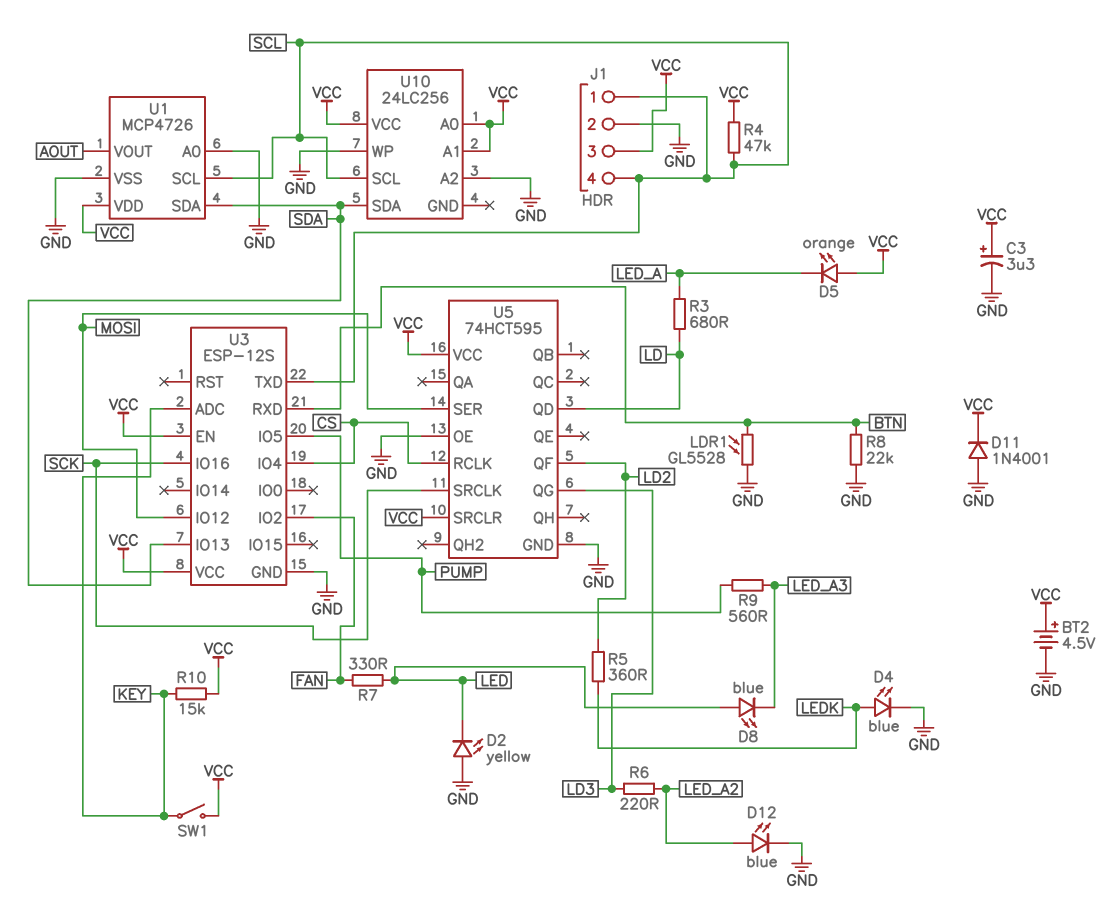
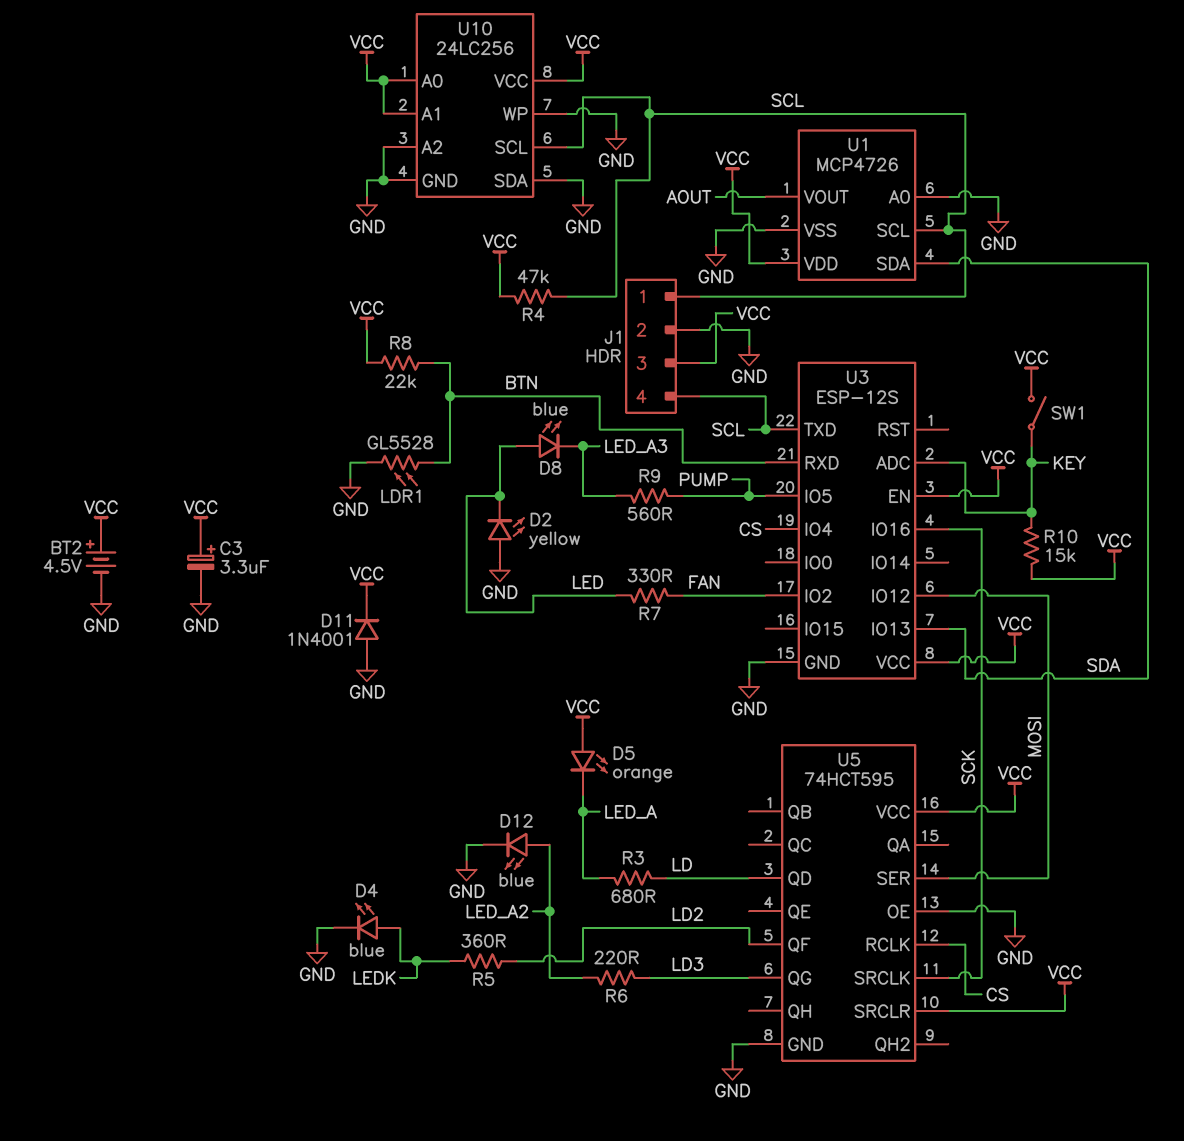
R8: 22k (BTN, GND) -> 22k (BTN, VCC)
U10 pin GND: none -> GND
U10 pin SDA: SDA -> GND

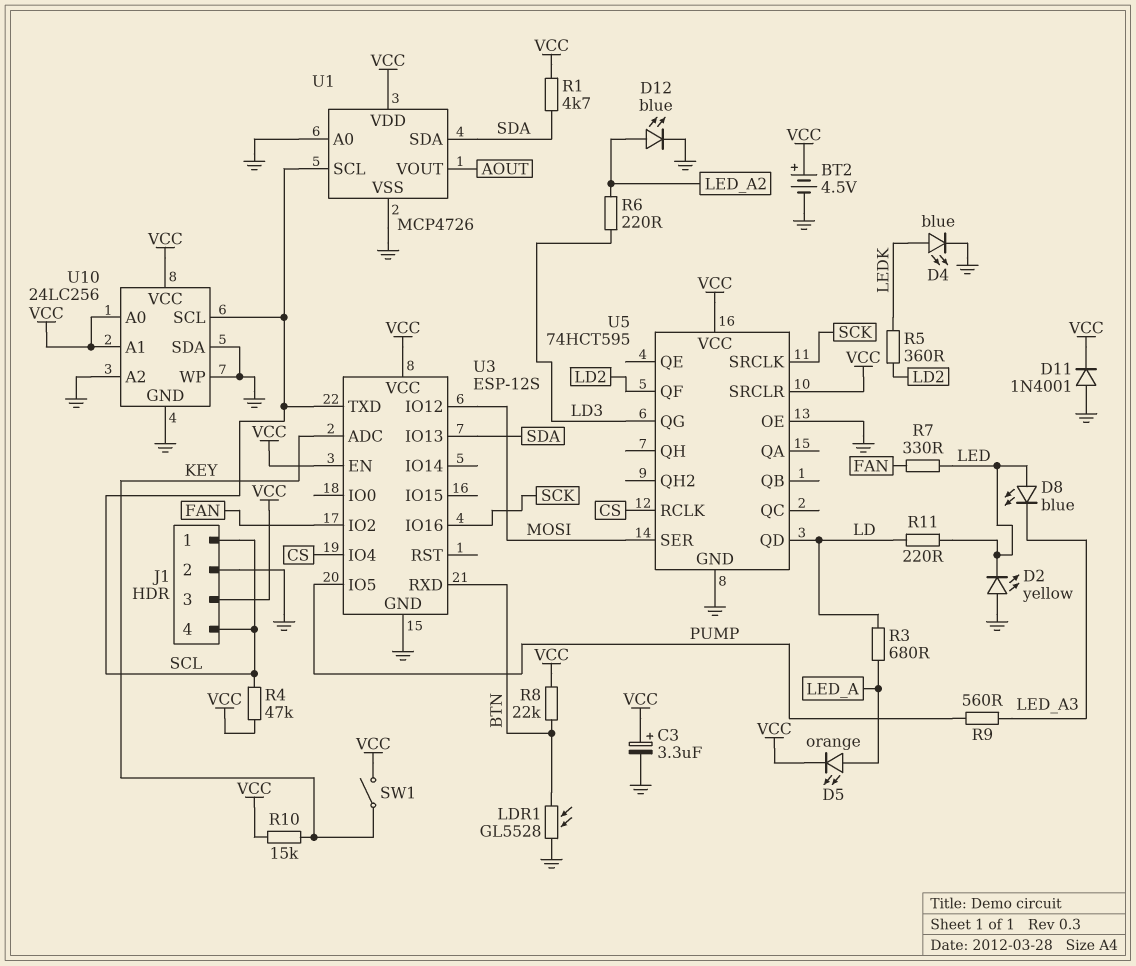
D5: LED orange (A VCC, K LED_A) -> LED orange (A LED_A, K VCC)
R1: none -> 4.7k (SDA, VCC)
R11: none -> 220 (LD, LED)

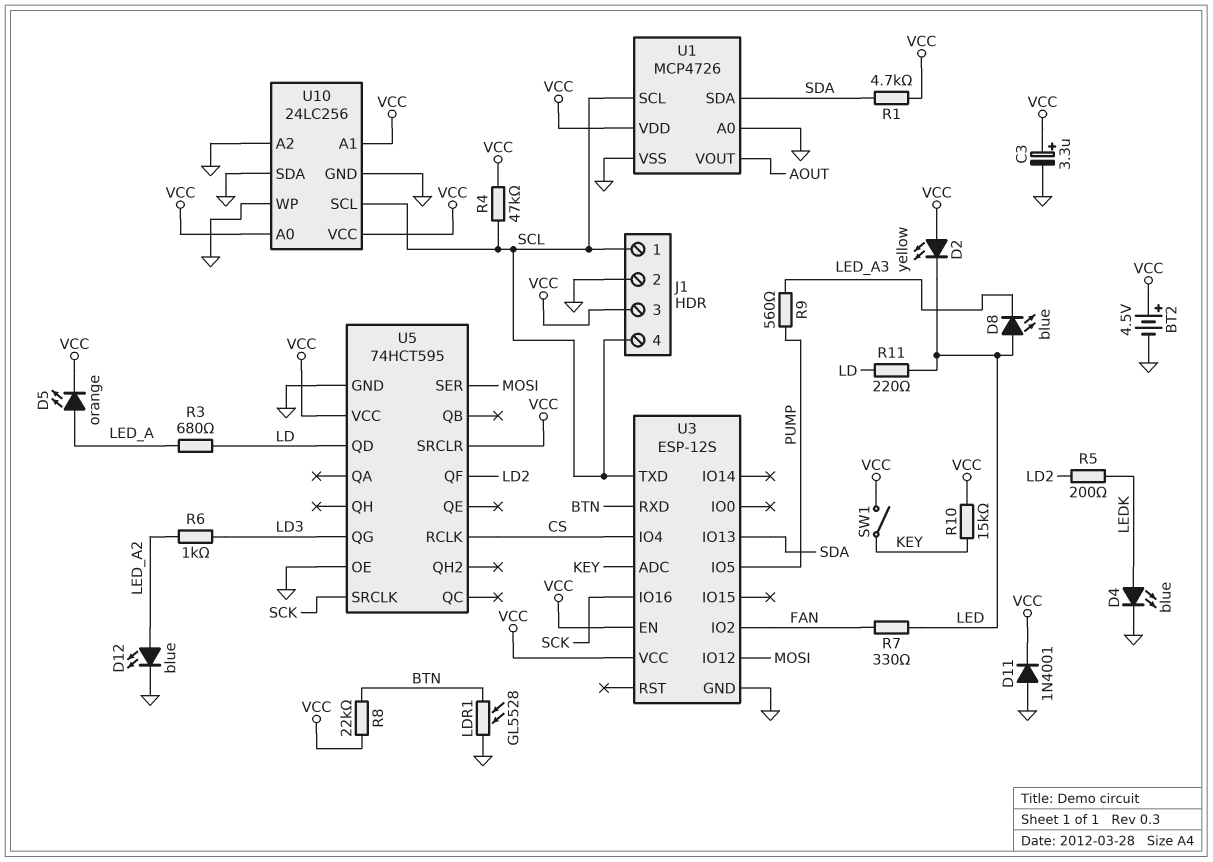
D2: LED yellow (A GND, K LED) -> LED yellow (A VCC, K LED)
R5: 360 (LD2, LEDK) -> 200 (LD2, LEDK)
R6: 220 (LD3, LED_A2) -> 1k (LD3, LED_A2)

